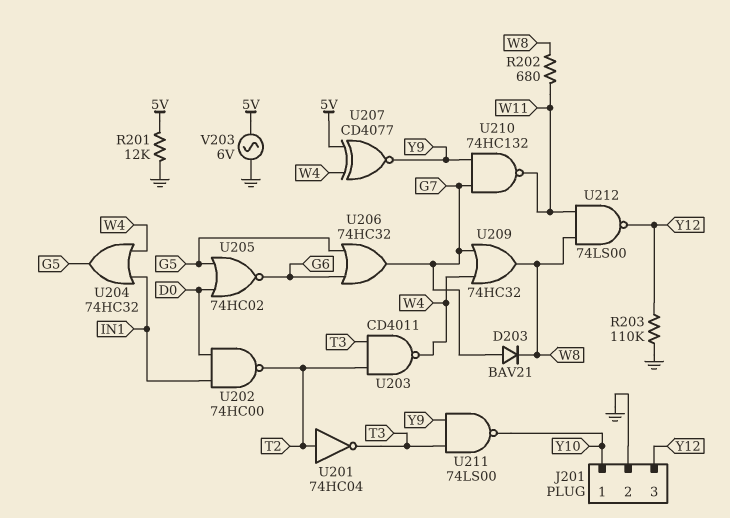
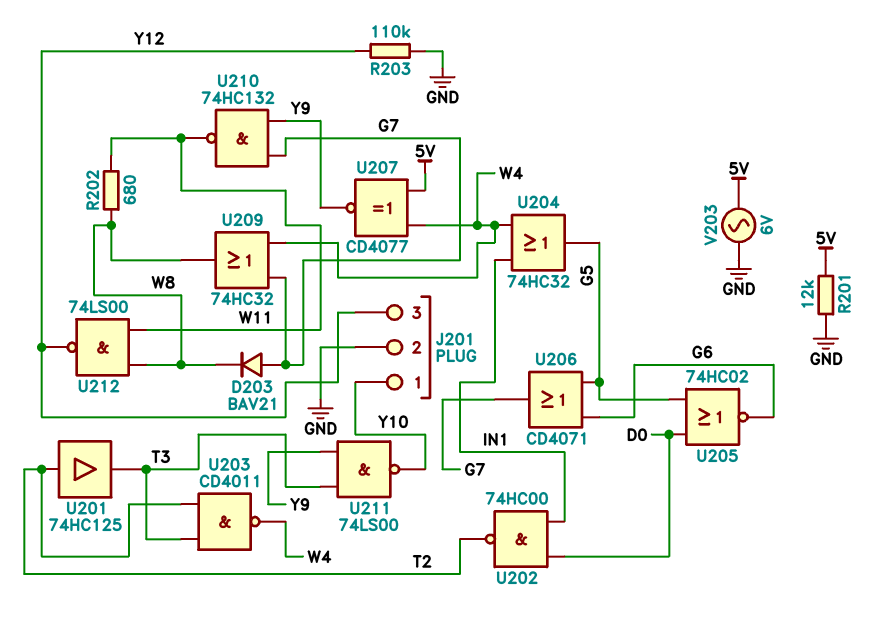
U201: NOT 74HC04 (in T2, out T3) -> buffer 74HC125 (in T2, out T3)
U206: OR 74HC32 (in G5, in G6, out G7) -> OR CD4071 (in G5, in G6, out G7)

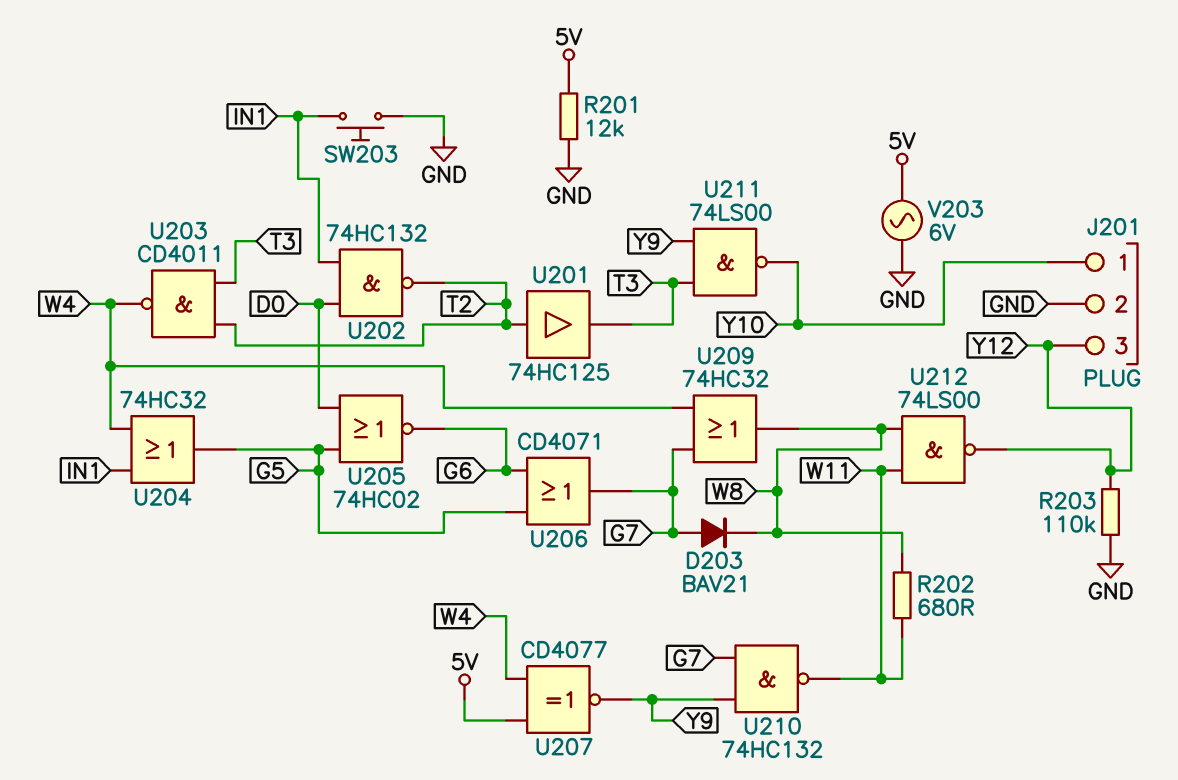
SW203: none -> button (GND, IN1)
U202: NAND 74HC00 (in D0, in IN1, out T2) -> NAND 74HC132 (in D0, in IN1, out T2)

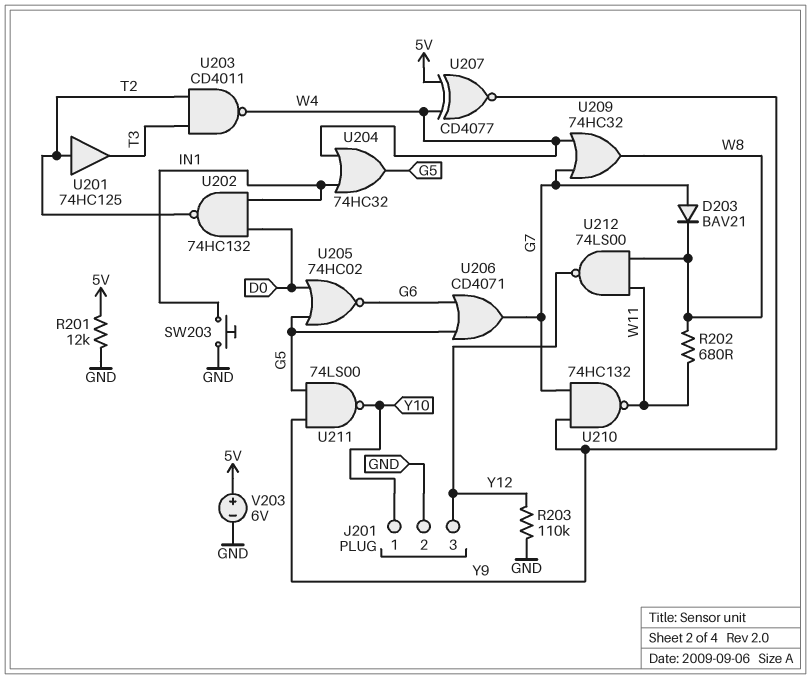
U211: NAND 74LS00 (in T3, in Y9, out Y10) -> NAND 74LS00 (in G5, in Y9, out Y10)
V203: AC 6V (5V, GND) -> 6V (plus 5V, minus GND)

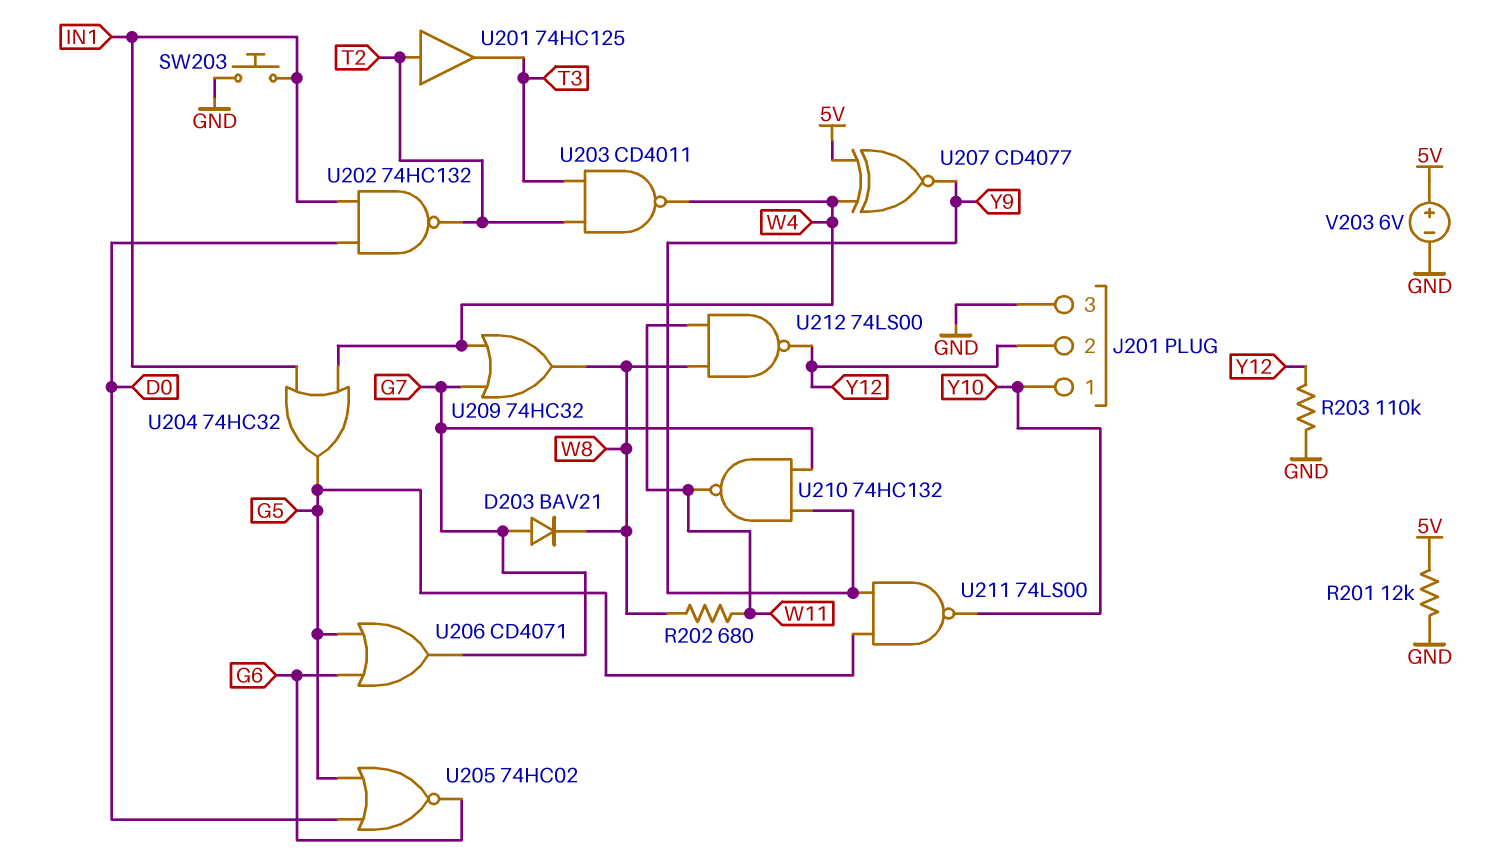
J201 pin 2: GND -> Y12
J201 pin 3: Y12 -> GND

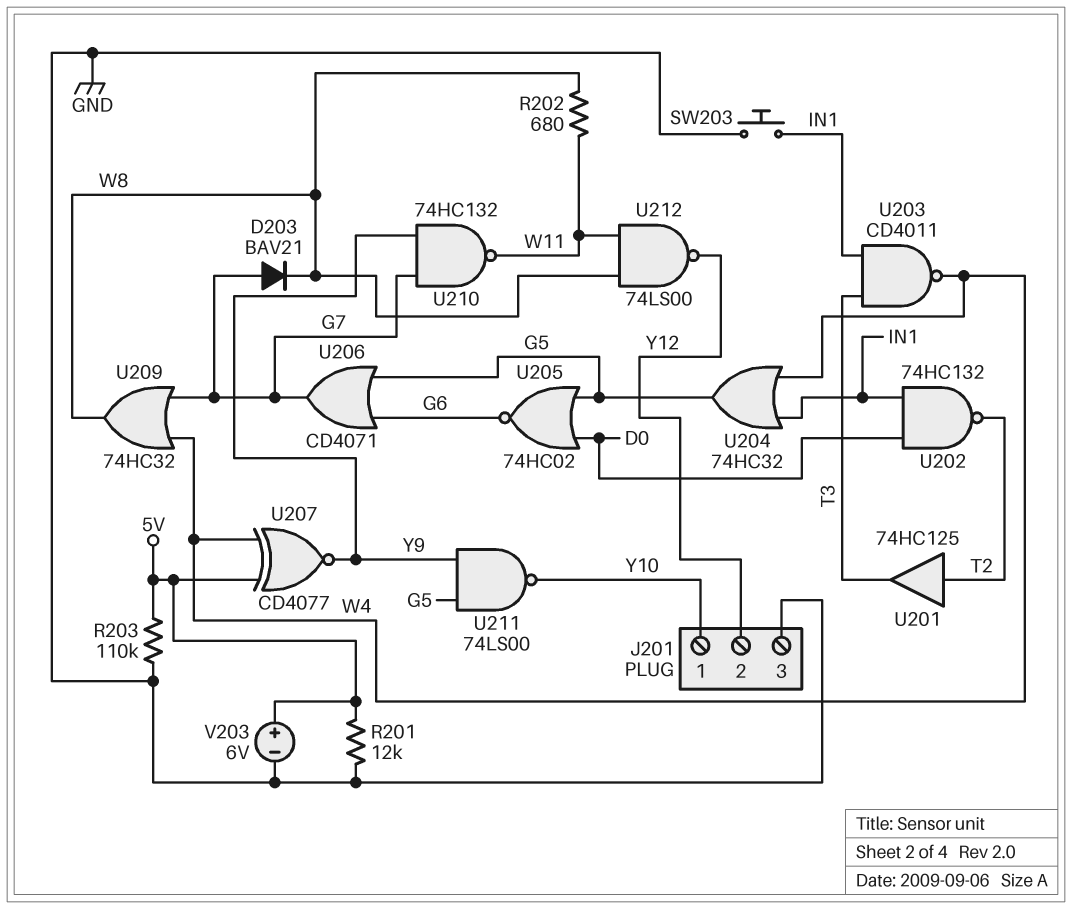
R203: 110k (GND, Y12) -> 110k (5V, GND)
U203: NAND CD4011 (in T2, in T3, out W4) -> NAND CD4011 (in IN1, in T3, out W4)

